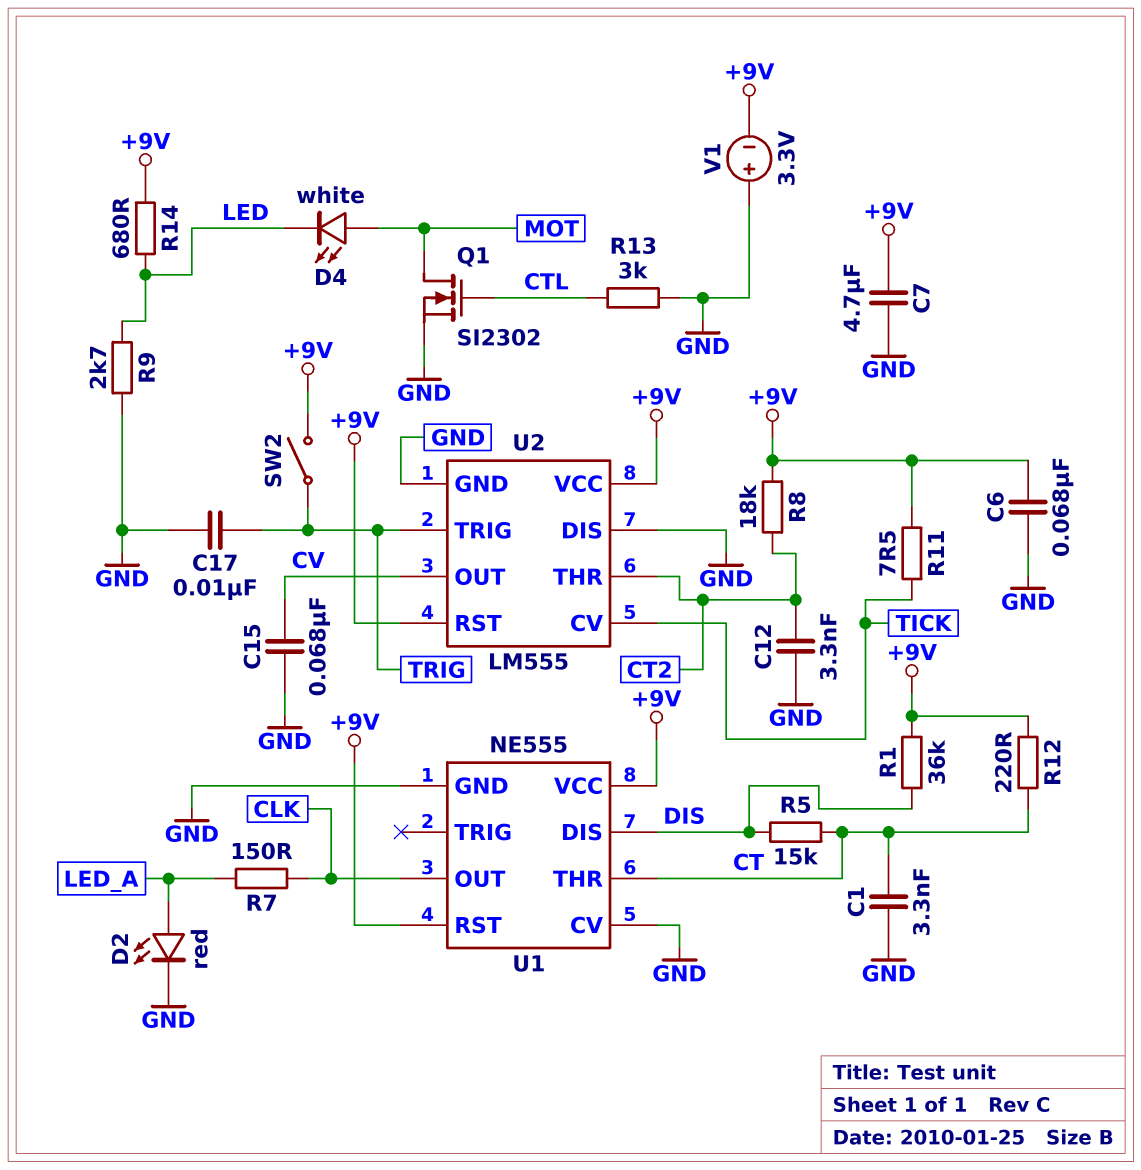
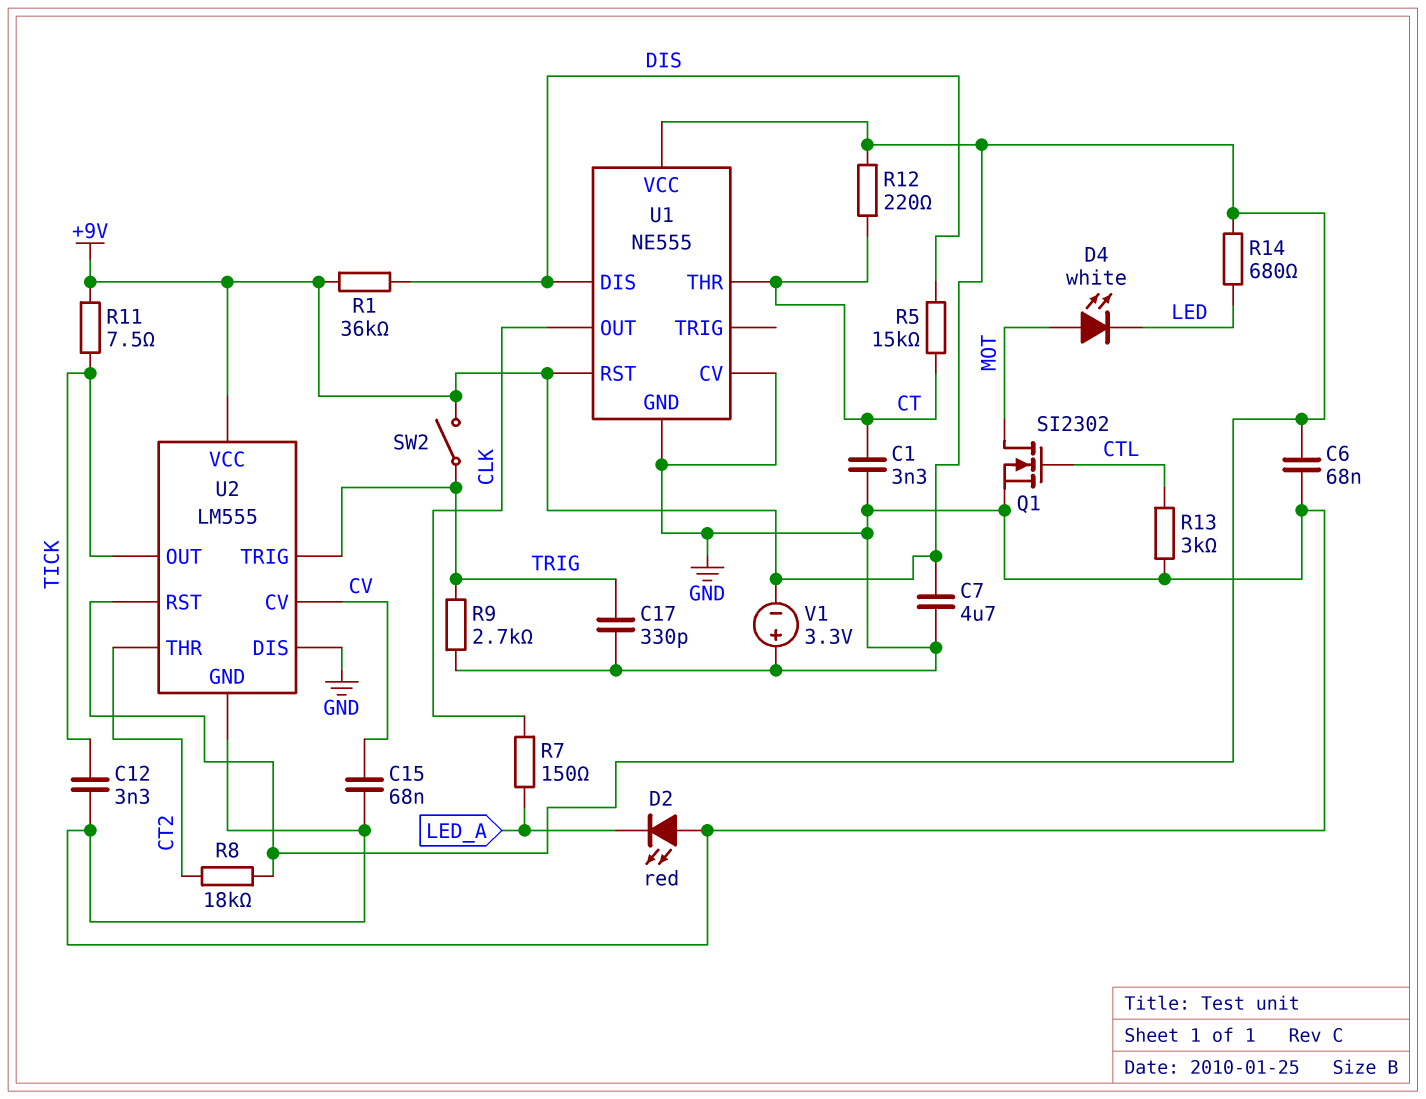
C12: 3.3nF (CT2, GND) -> 3.3nF (GND, TICK)
C17: 10nF (GND, TRIG) -> 330pF (GND, TRIG)
D2: LED red (A LED_A, K GND) -> LED red (A GND, K LED_A)
R9: 2.7k (GND, LED) -> 2.7k (GND, TRIG)
U2 pin CV: TICK -> CV
U2 pin OUT: CV -> TICK

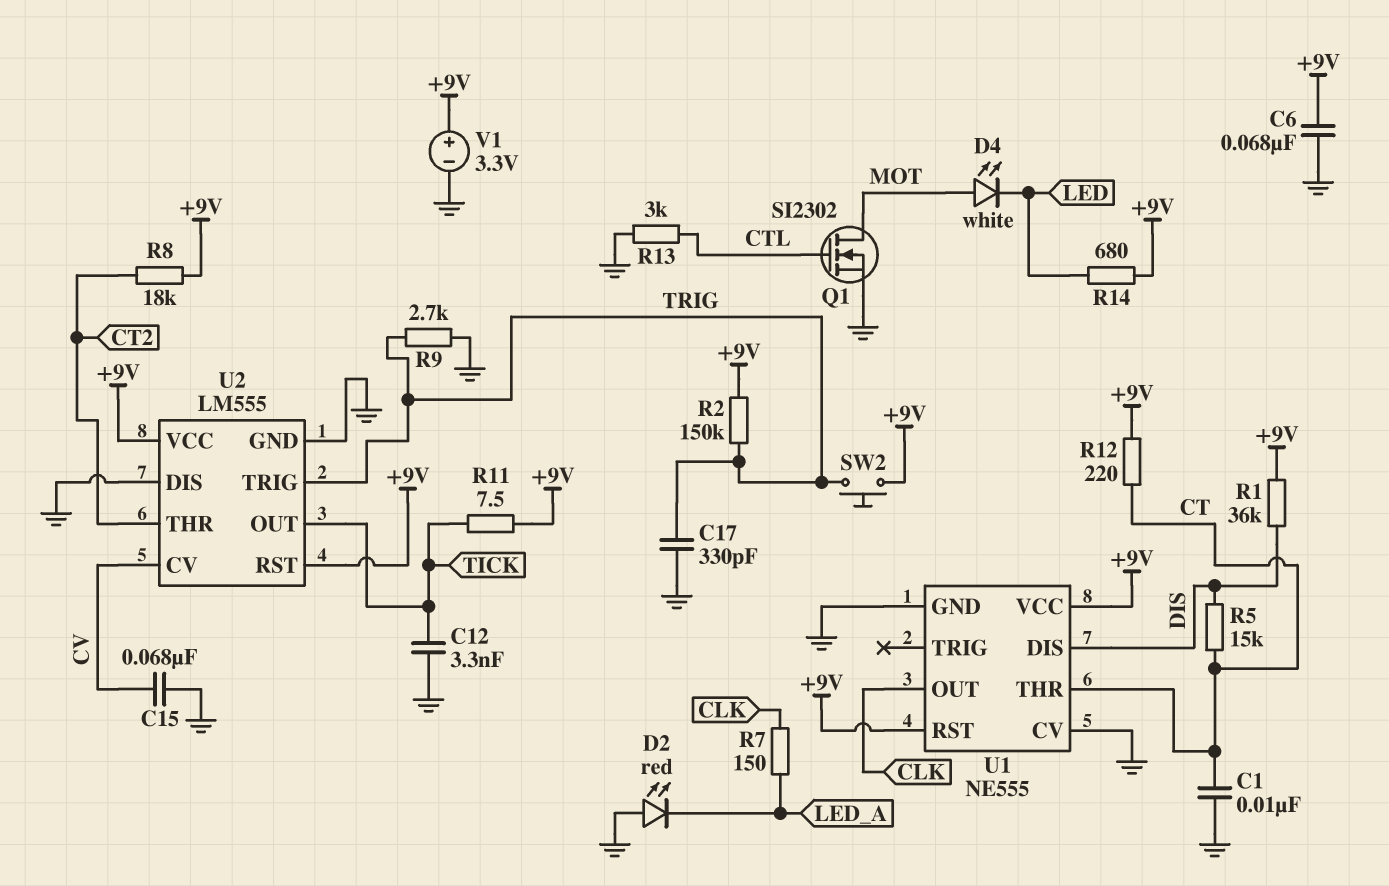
C1: 3.3nF (CT, GND) -> 10nF (CT, GND)
C7: 4.7uF (+9V, GND) -> none
R2: none -> 150k (+9V, TRIG)
SW2: switch (+9V, TRIG) -> button (+9V, TRIG)
V1: 3.3V (plus GND, minus +9V) -> 3.3V (plus +9V, minus GND)

